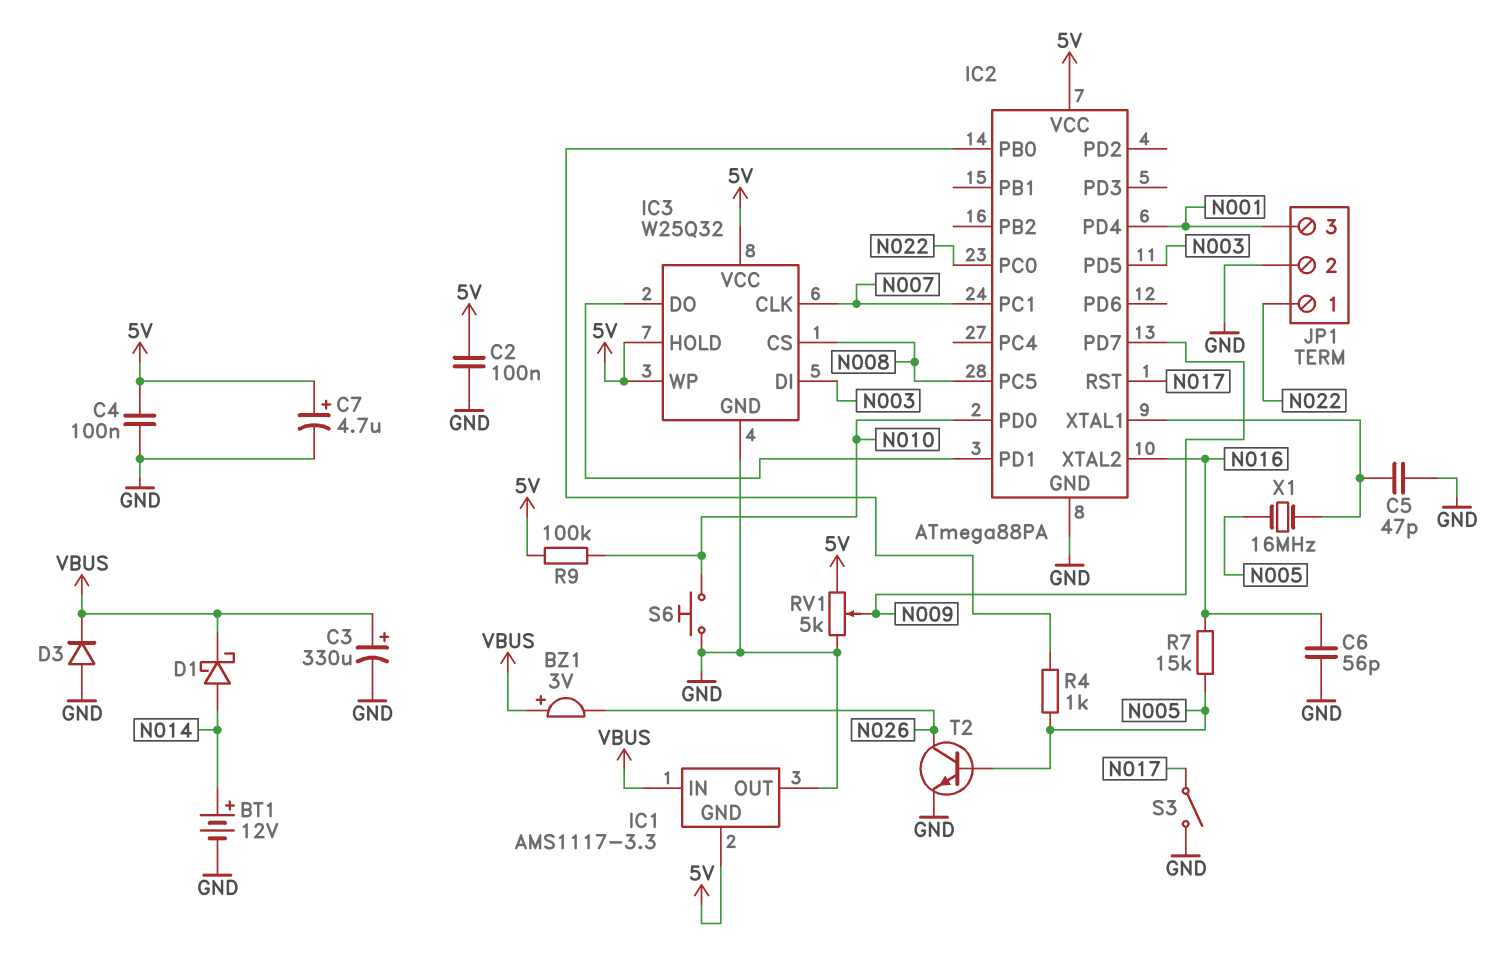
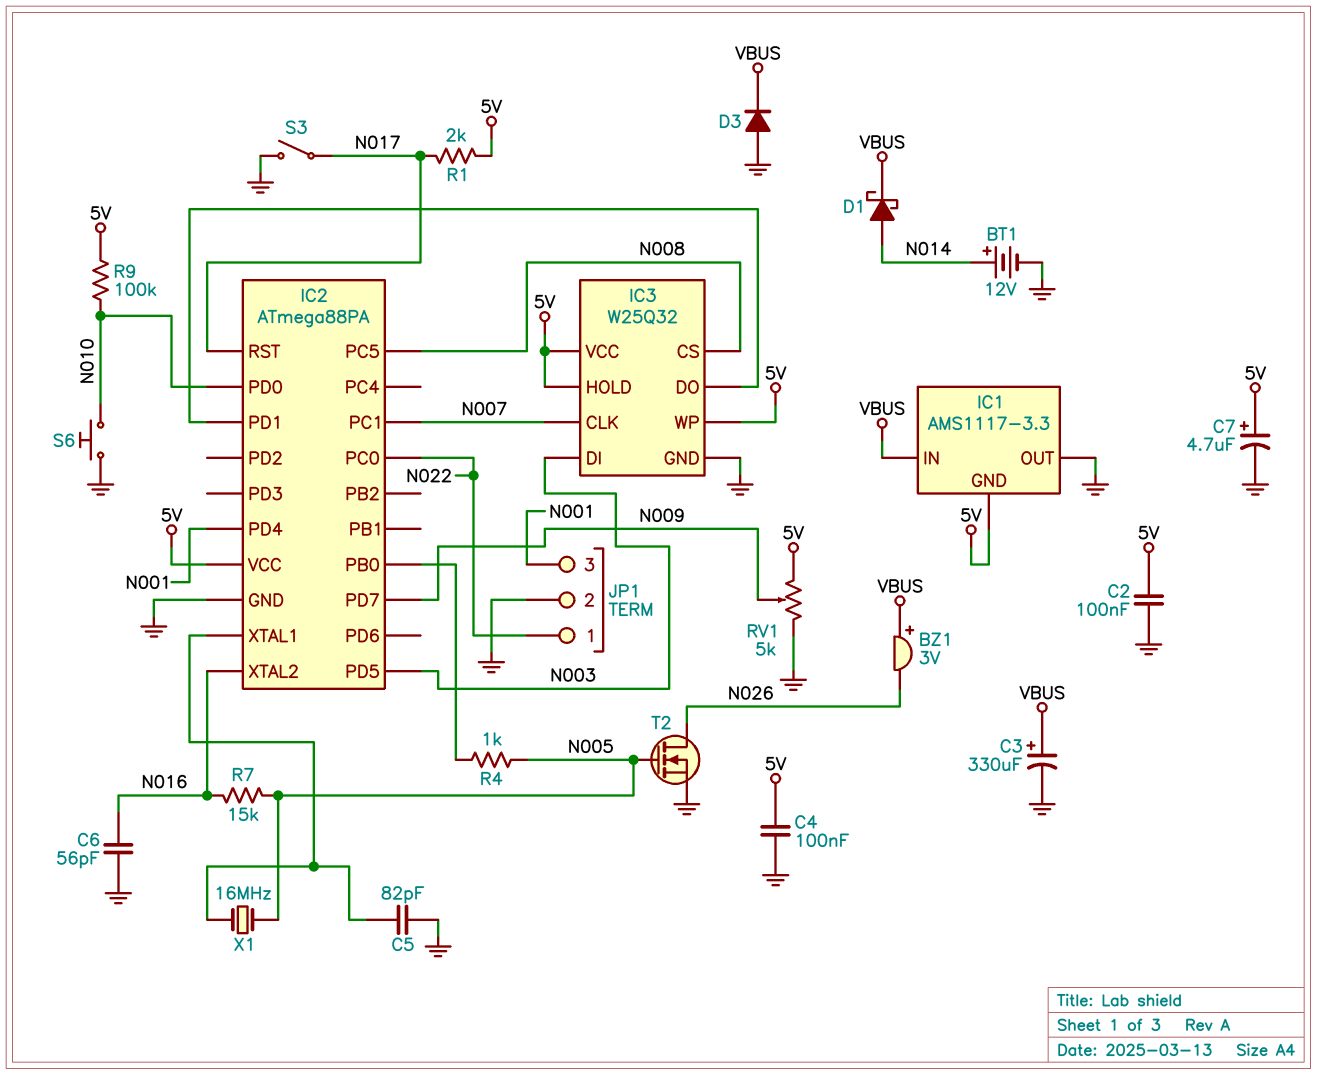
C5: 47pF (GND, IC2/XTAL1) -> 82pF (GND, IC2/XTAL1)
R1: none -> 2k (5V, N017)
T2: NPN (B N005, C N026, E GND) -> NMOS (G N005, D N026, S GND)

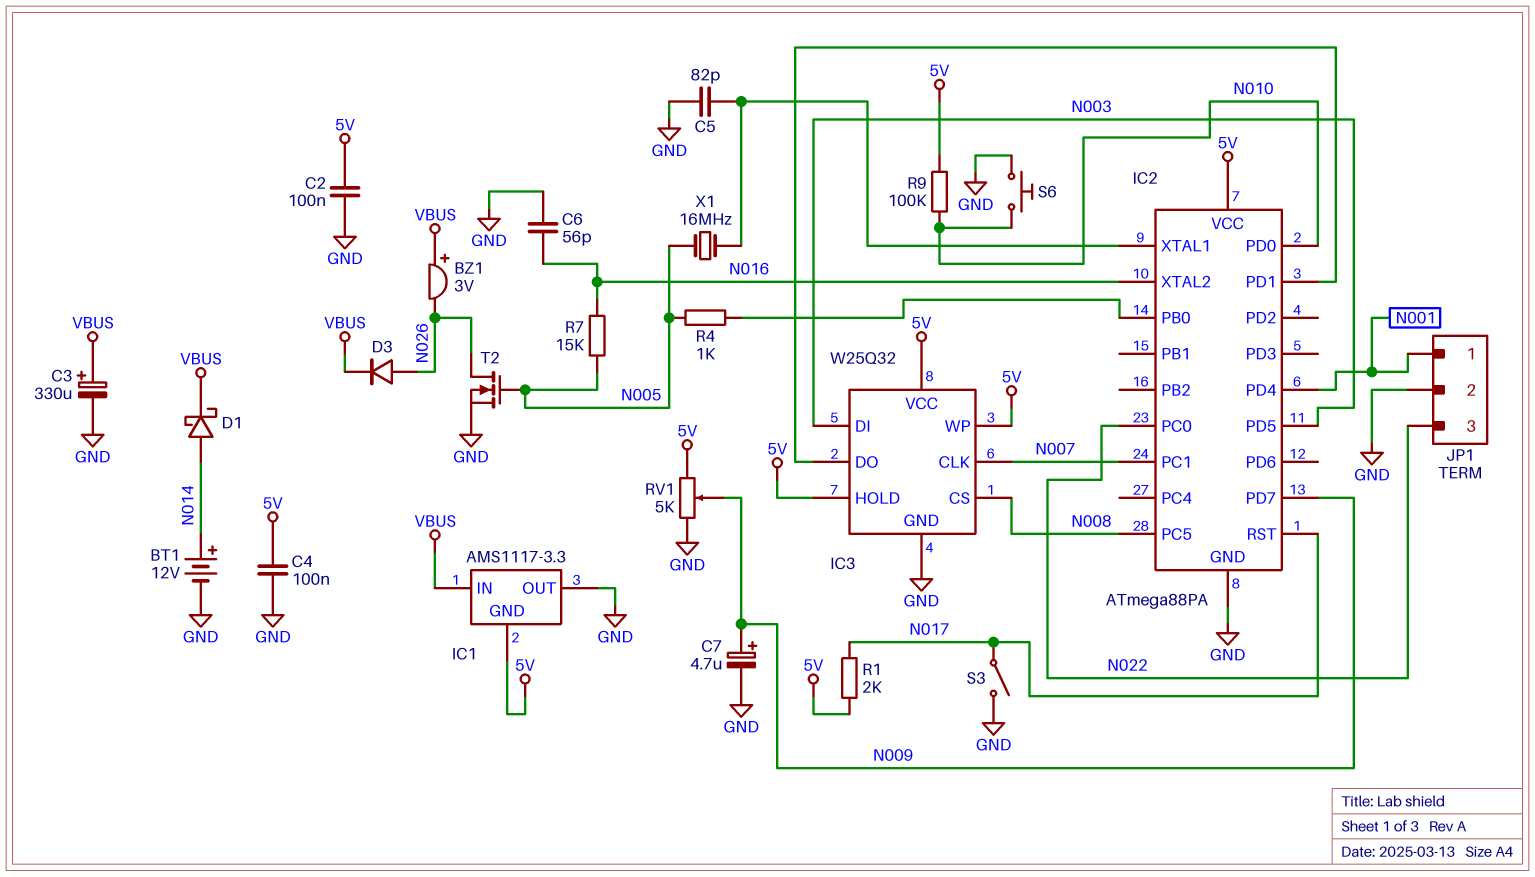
C7: 4.7uF (plus 5V, minus GND) -> 4.7uF (plus N009, minus GND)
D3: diode (A GND, K VBUS) -> diode (A N026, K VBUS)
JP1 pin 1: N022 -> N001
JP1 pin 3: N001 -> N022

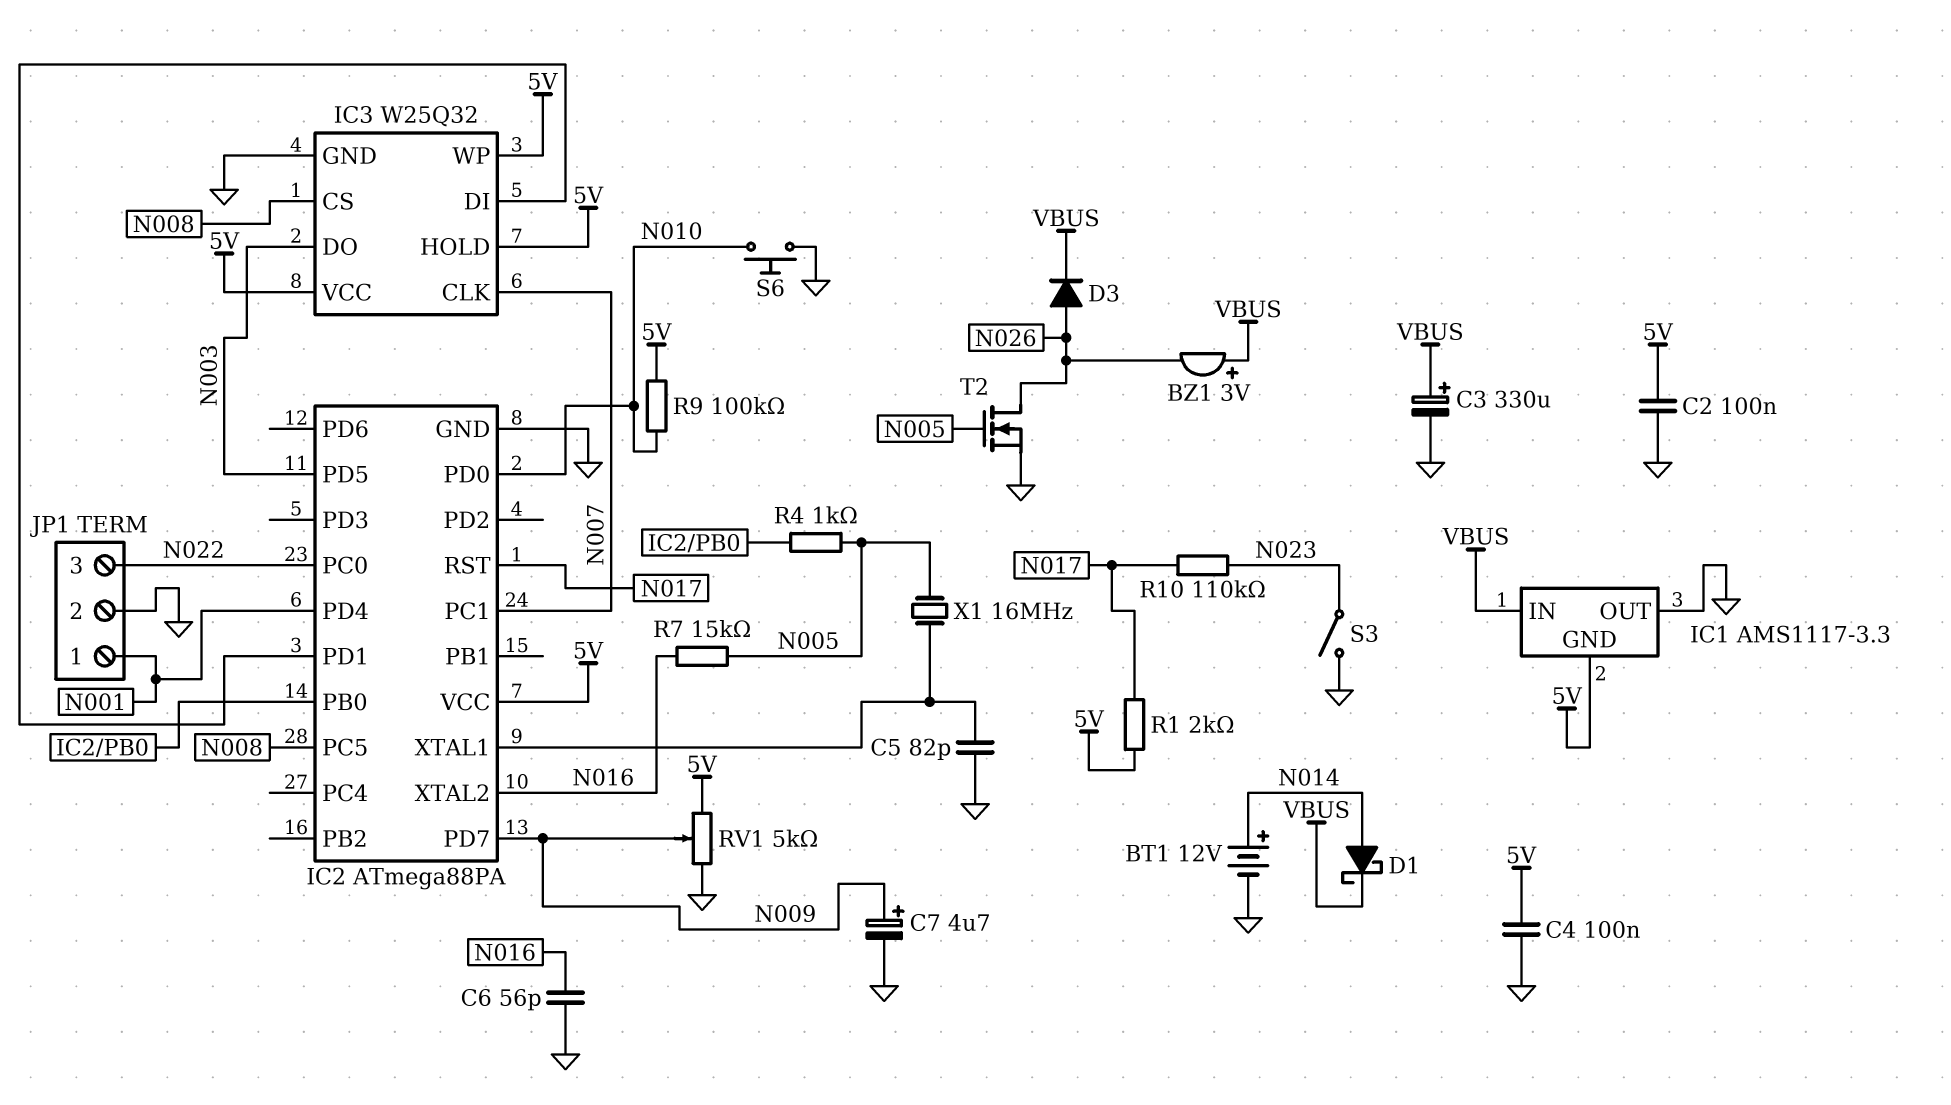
IC3 pin DI: N003 -> IC2/PD1
IC3 pin DO: IC2/PD1 -> N003
R10: none -> 110k (N017, N023)
S3: switch (GND, N017) -> switch (GND, N023)

